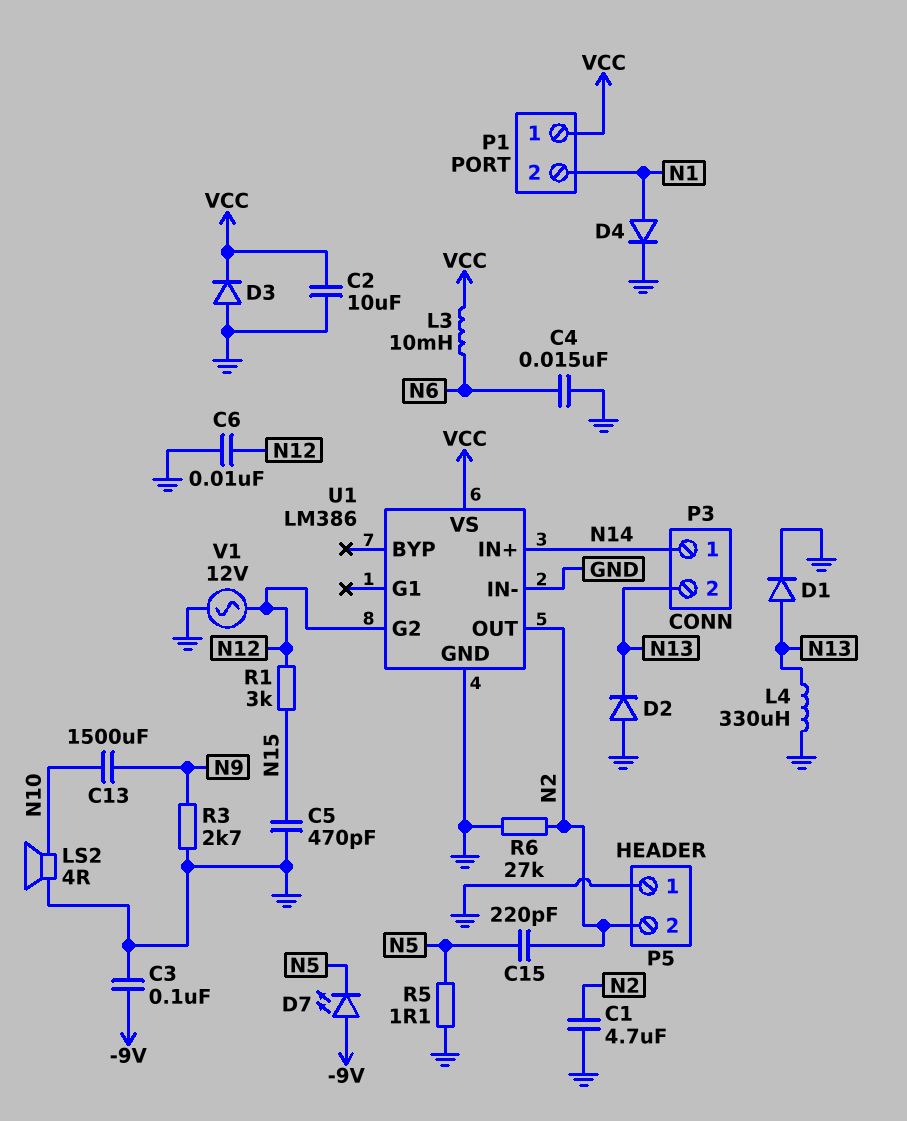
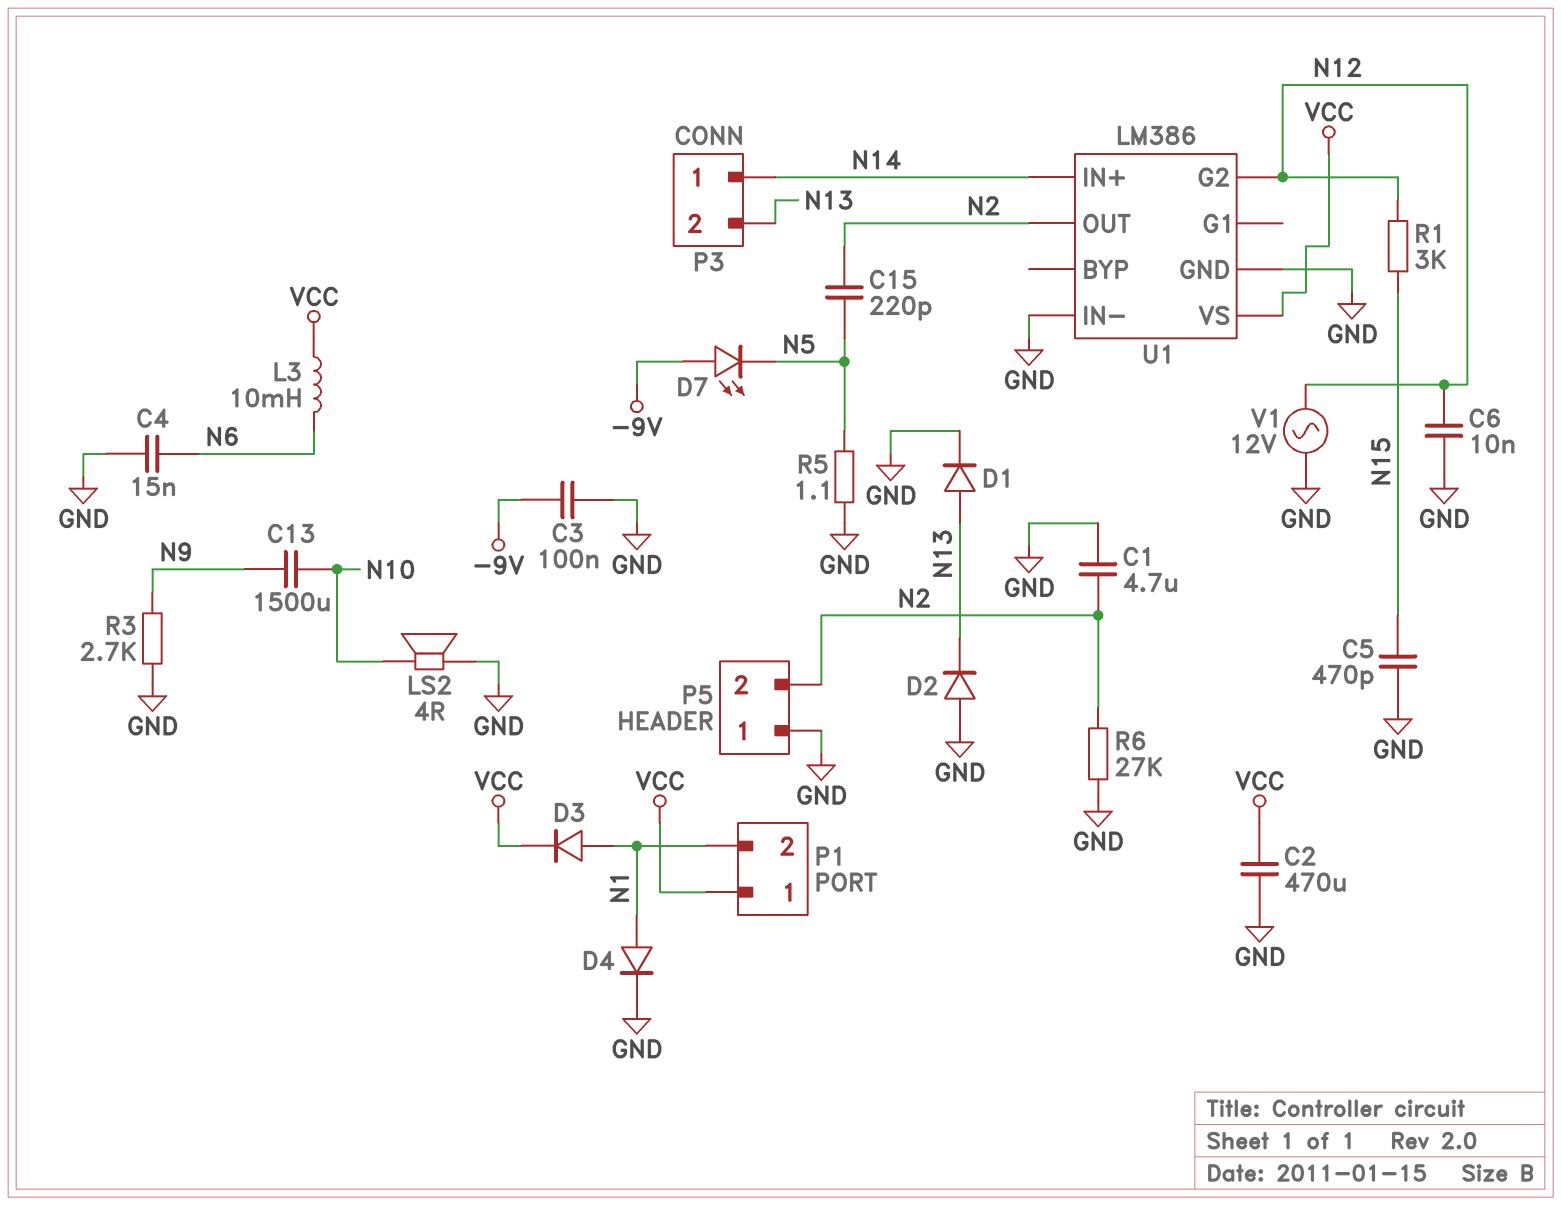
C2: 10uF (GND, VCC) -> 470uF (GND, VCC)
D3: diode (A GND, K VCC) -> diode (A N1, K VCC)
L4: 330uH (GND, N13) -> none

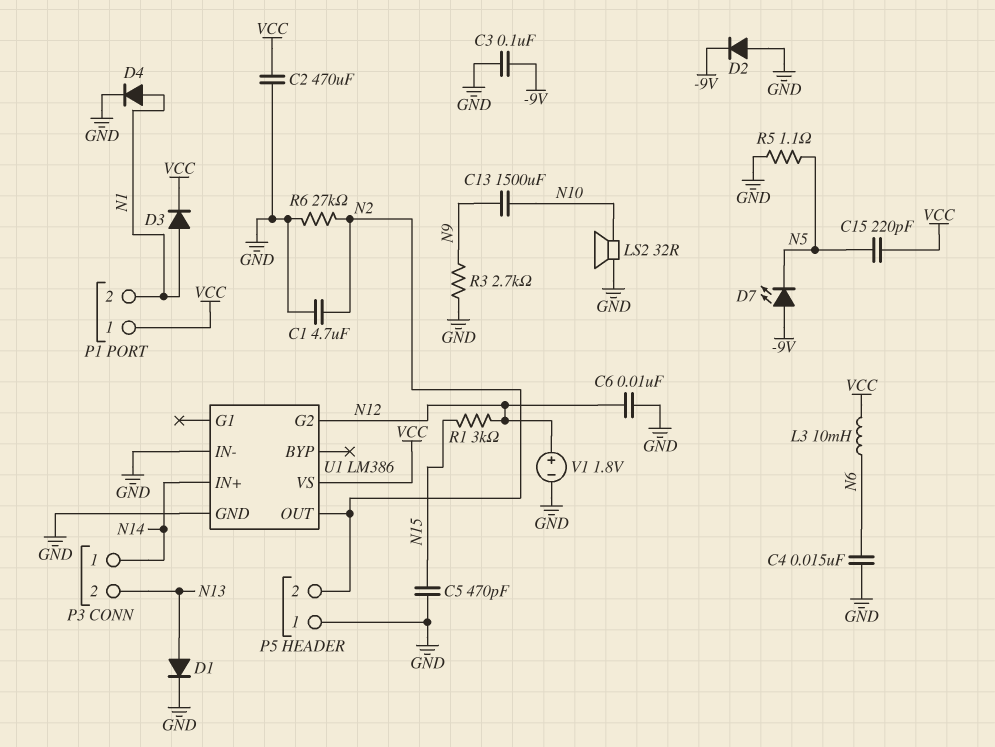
C15: 220pF (N2, N5) -> 220pF (N5, VCC)
D2: diode (A GND, K N13) -> diode (A GND, K -9V)
LS2: speaker 4R (GND, N10) -> speaker 32R (GND, N10)
V1: AC 12V (GND, N12) -> 1.8V (plus N12, minus GND)

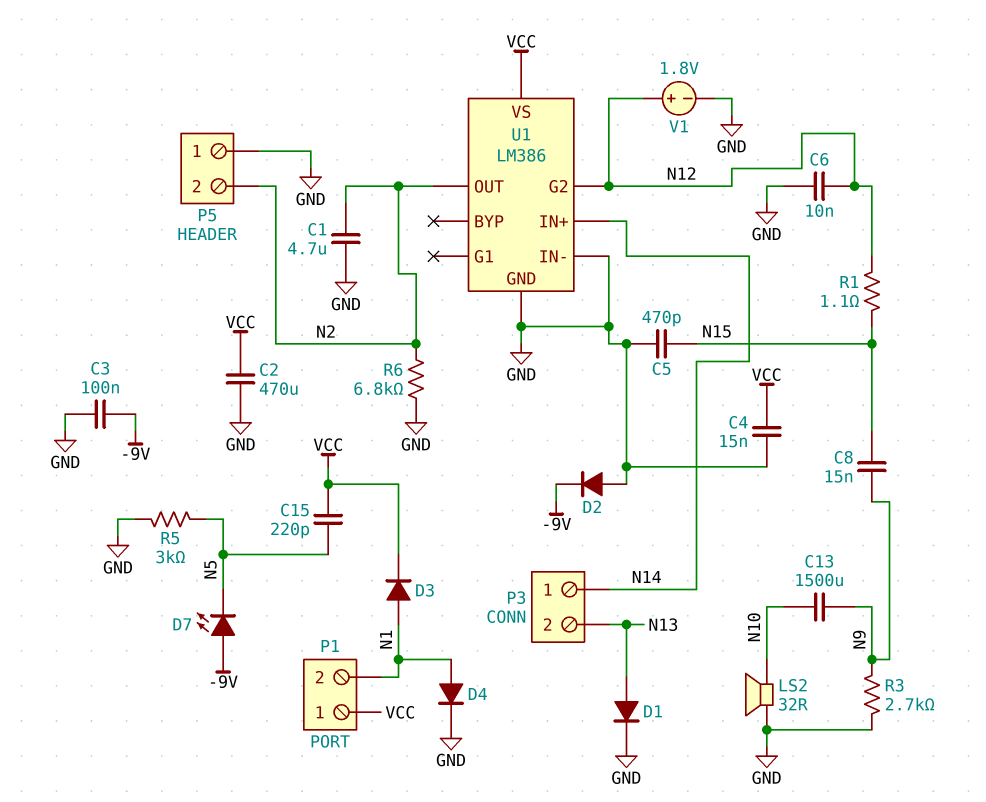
C4: 15nF (GND, N6) -> 15nF (GND, VCC)
C8: none -> 15nF (N9, N15)
L3: 10mH (N6, VCC) -> none
R1: 3k (N12, N15) -> 1.1 (N12, N15)
R5: 1.1 (GND, N5) -> 3k (GND, N5)
R6: 27k (GND, N2) -> 6.8k (GND, N2)

